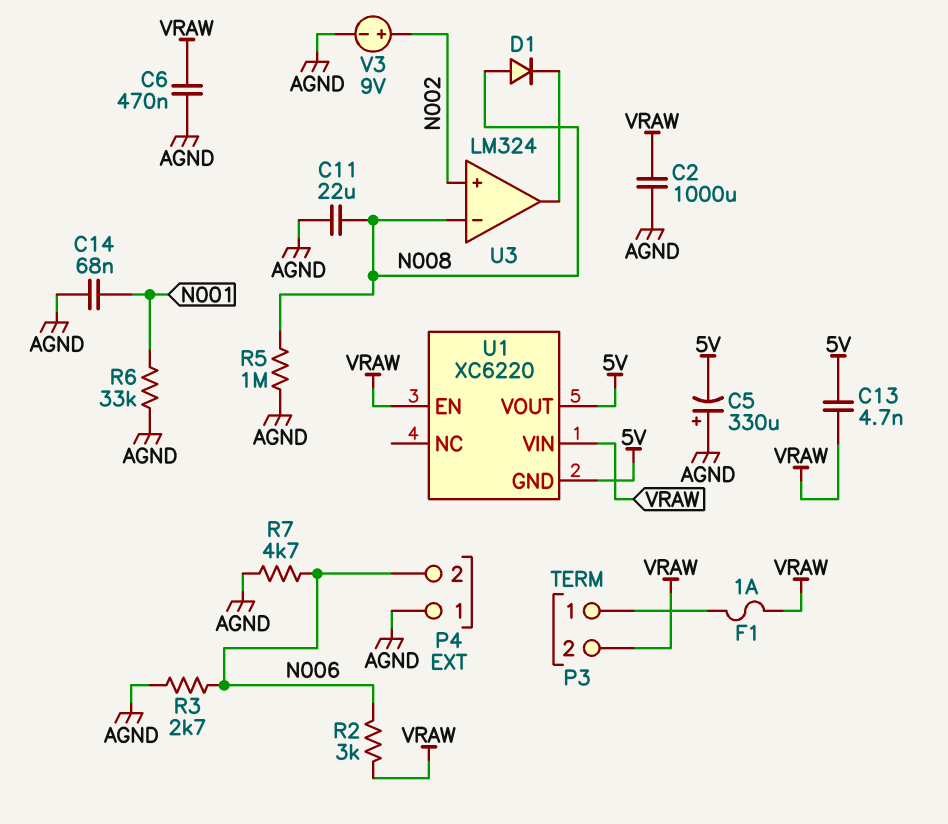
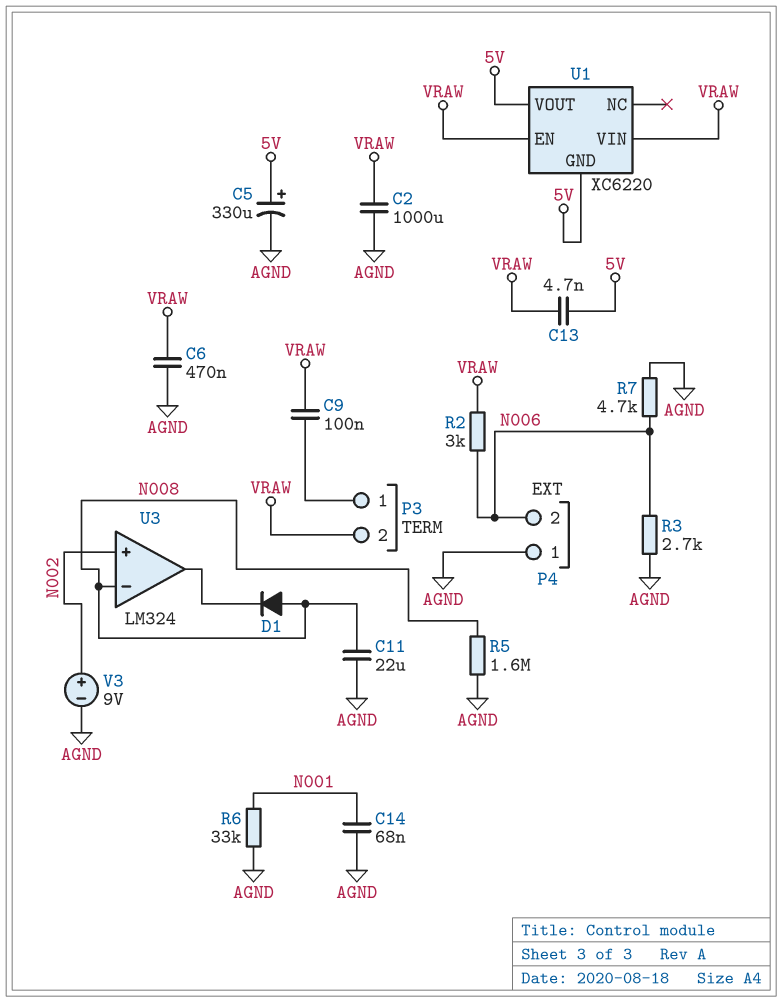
C5: 330uF (plus AGND, minus 5V) -> 330uF (plus 5V, minus AGND)
C9: none -> 100nF (P3/1, VRAW)
F1: 1A (P3/1, VRAW) -> none
R5: 1M (AGND, N008) -> 1.6M (AGND, N008)

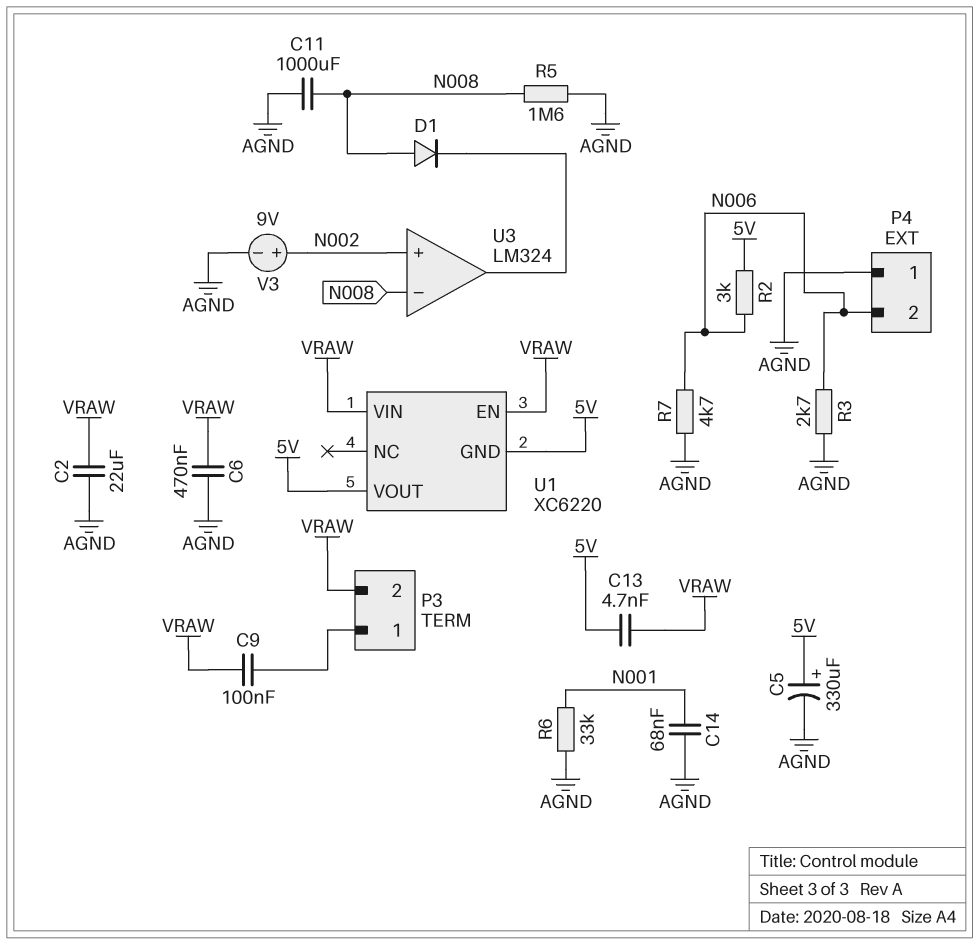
C2: 1000uF (AGND, VRAW) -> 22uF (AGND, VRAW)
C11: 22uF (AGND, N008) -> 1000uF (AGND, N008)
R2: 3k (N006, VRAW) -> 3k (5V, N006)

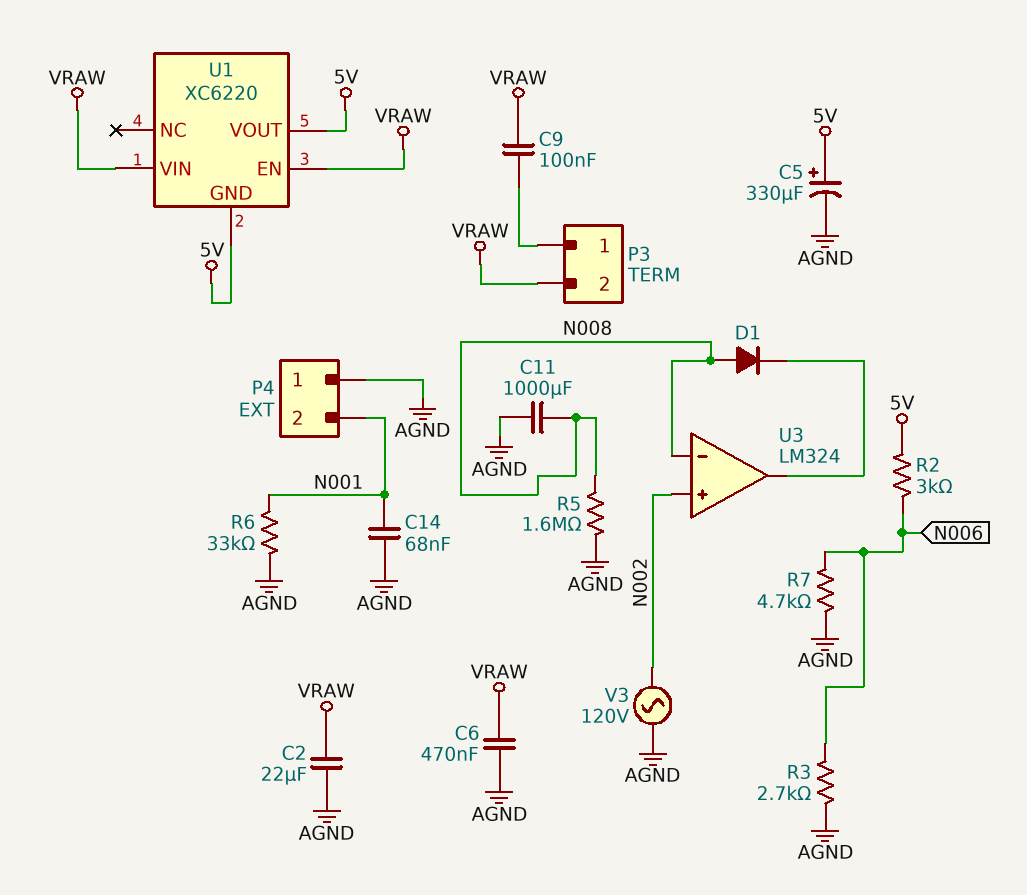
C13: 4.7nF (5V, VRAW) -> none
P4 pin 2: N006 -> N001
V3: 9V (plus N002, minus AGND) -> AC 120V (AGND, N002)

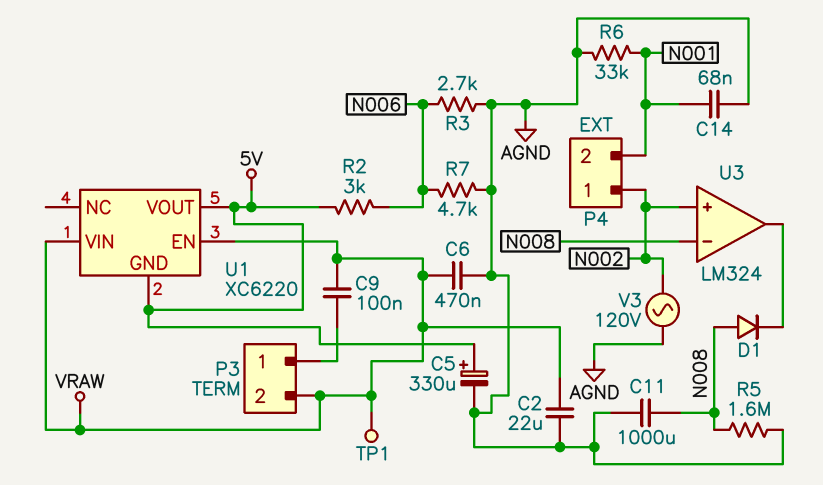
P4 pin 1: AGND -> N002
TP1: none -> test point (VRAW)

